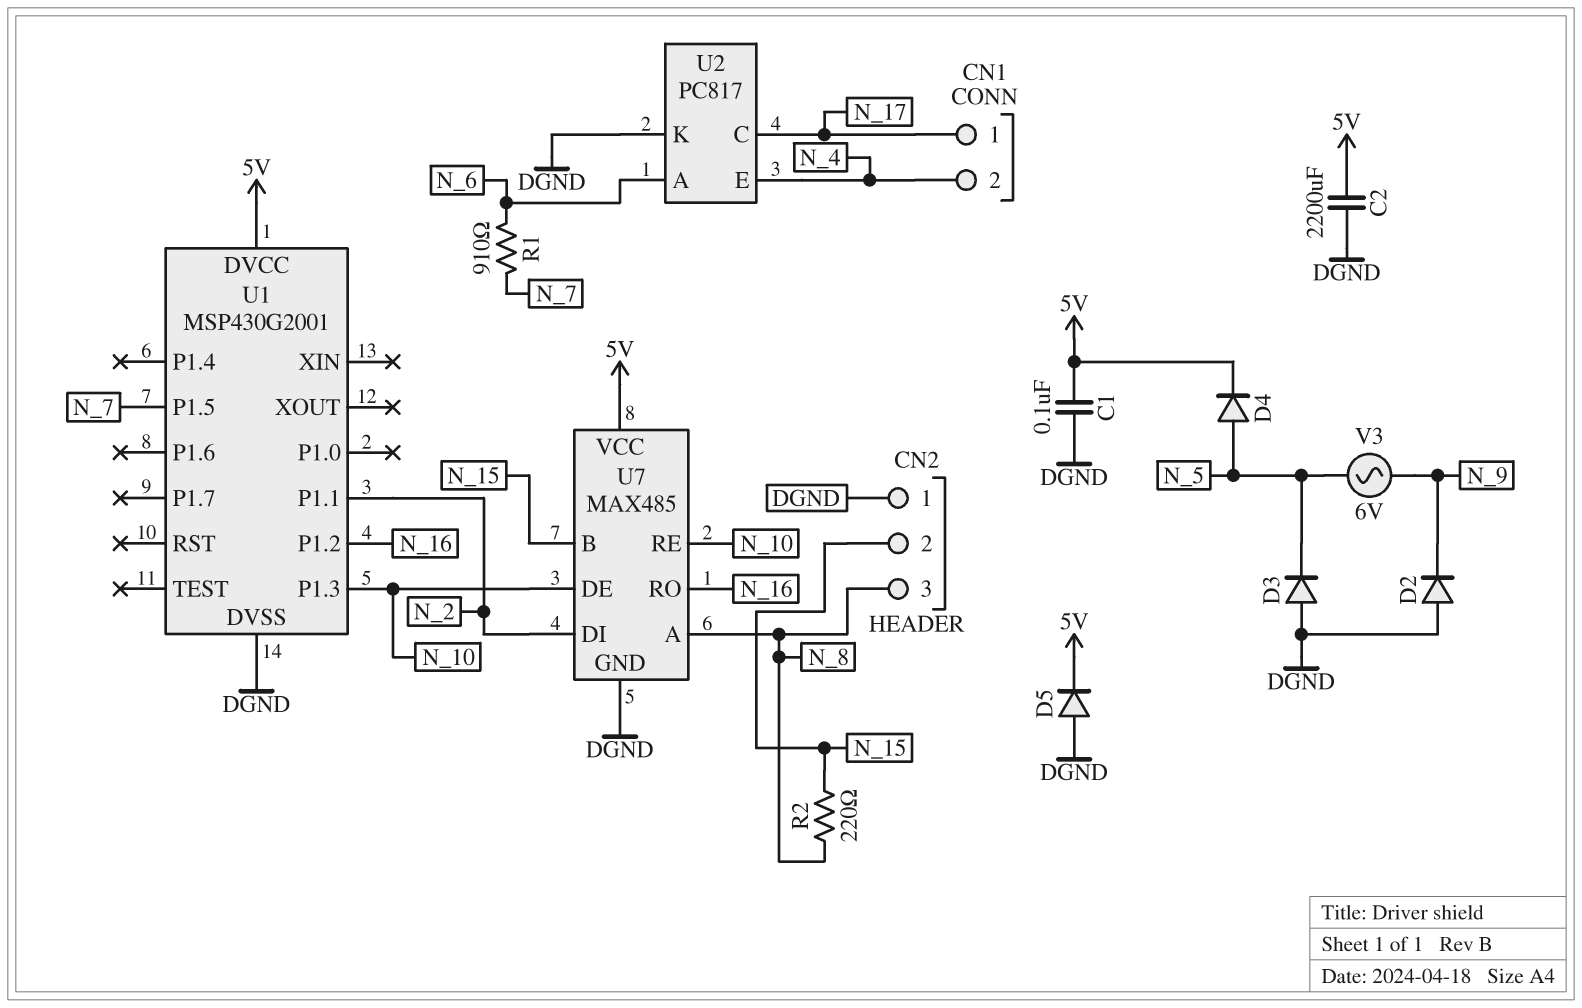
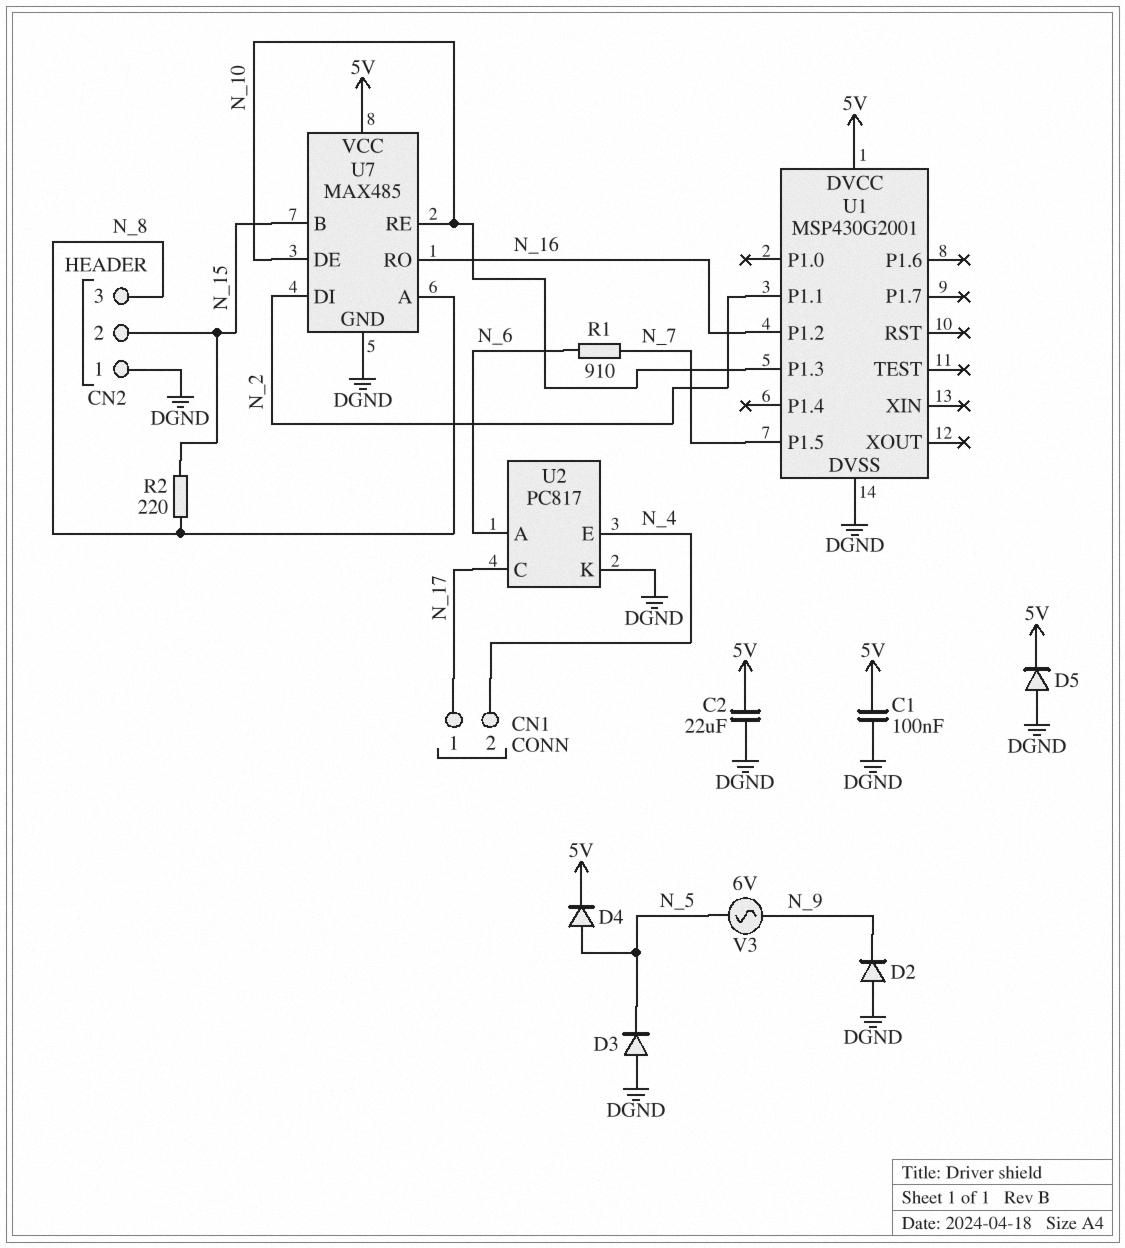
C2: 2200uF (5V, DGND) -> 22uF (5V, DGND)

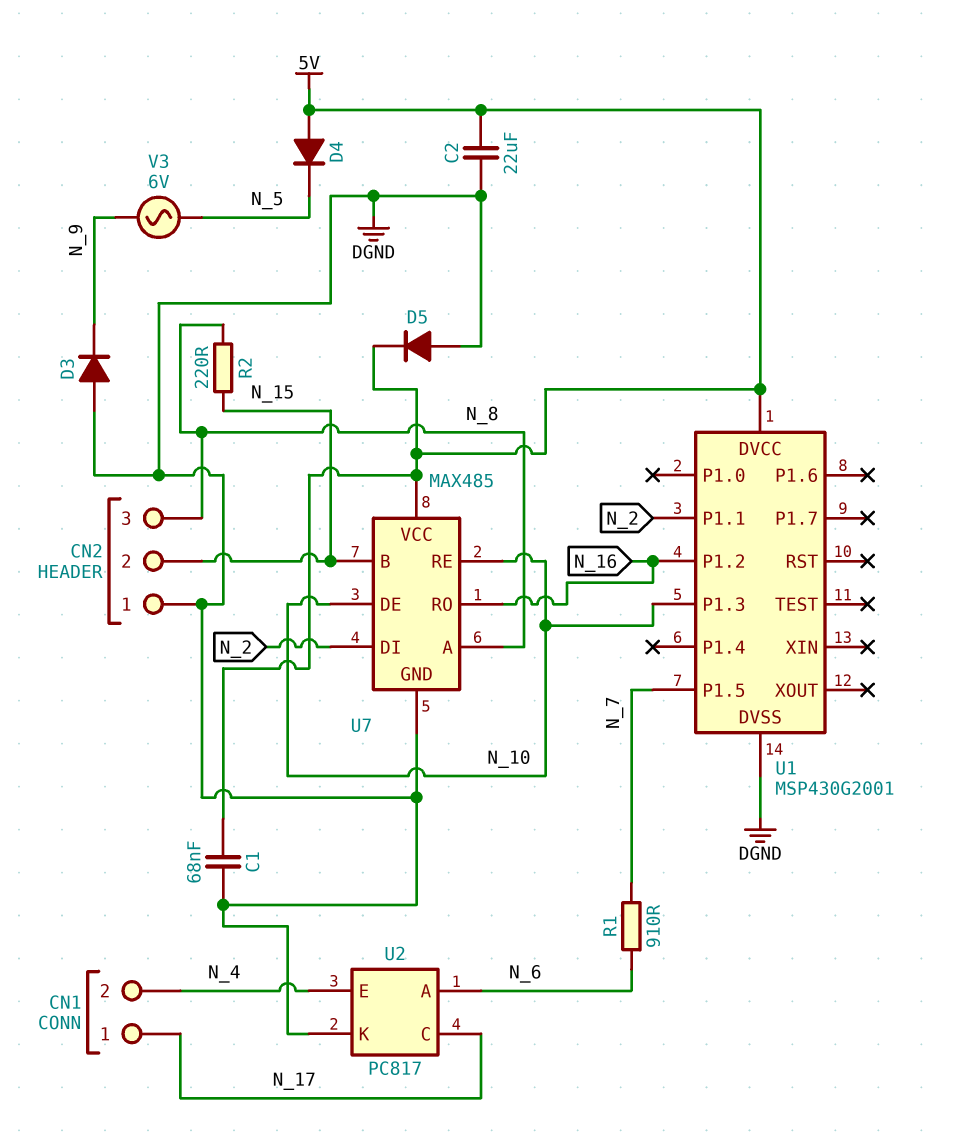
C1: 100nF (5V, DGND) -> 68nF (5V, DGND)
D2: diode (A DGND, K N_9) -> none
D3: diode (A DGND, K N_5) -> diode (A DGND, K N_9)
D4: diode (A N_5, K 5V) -> diode (A 5V, K N_5)

